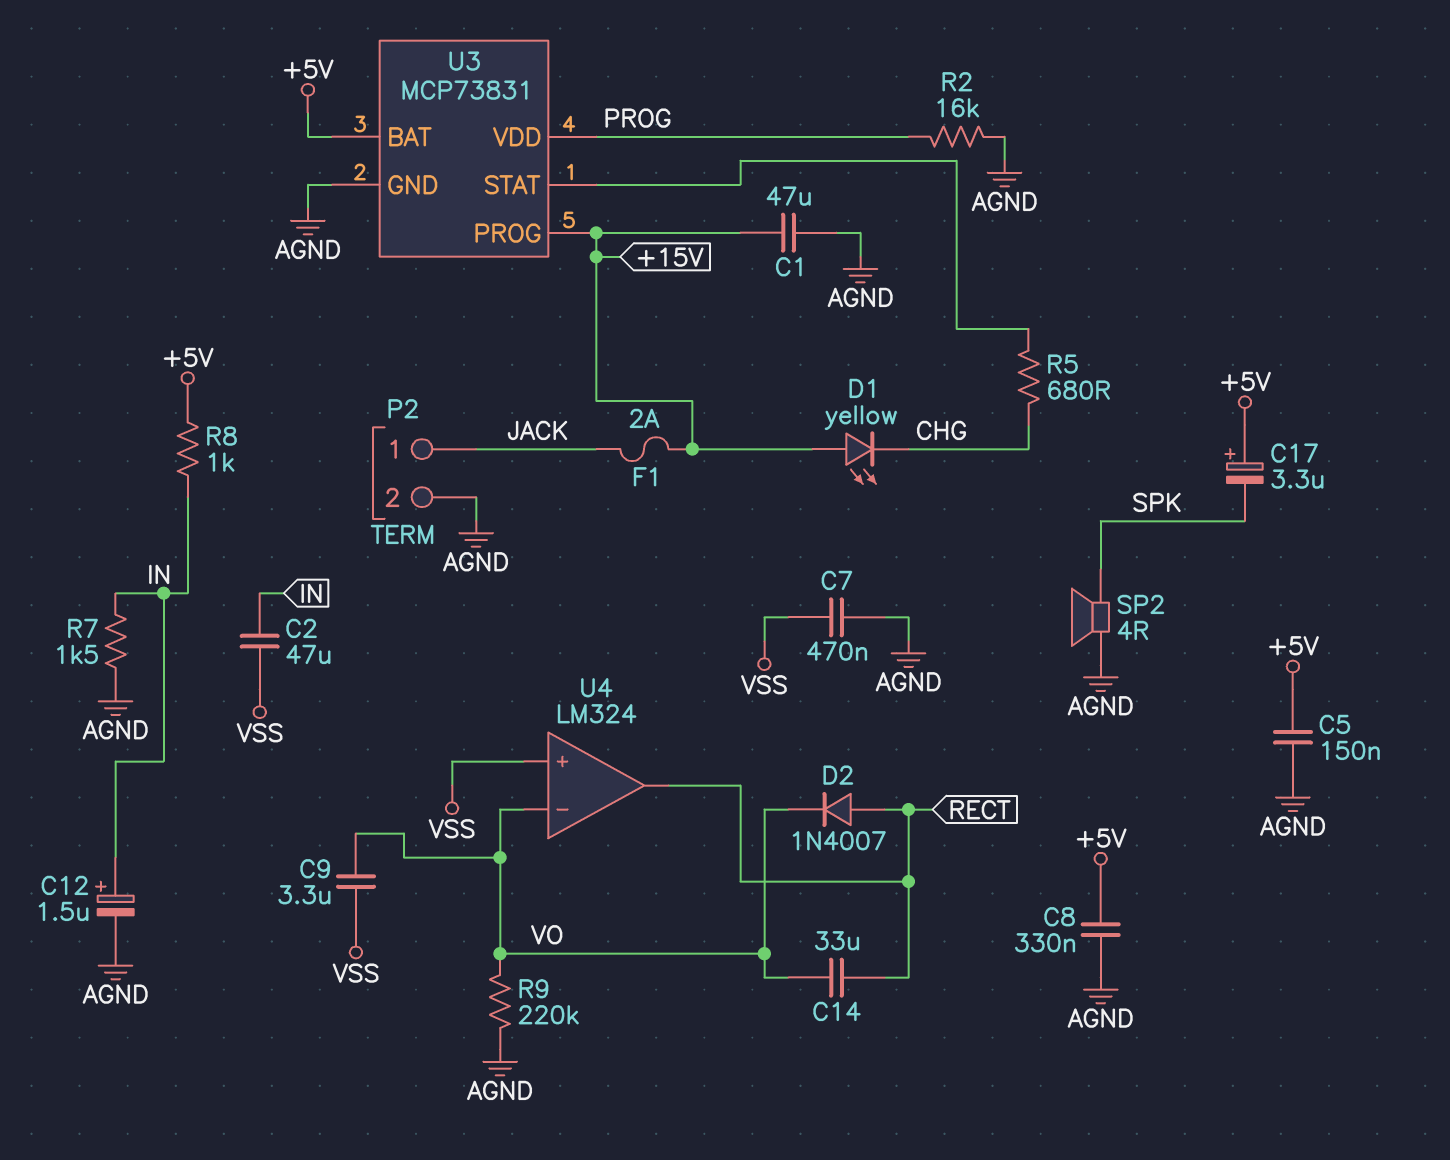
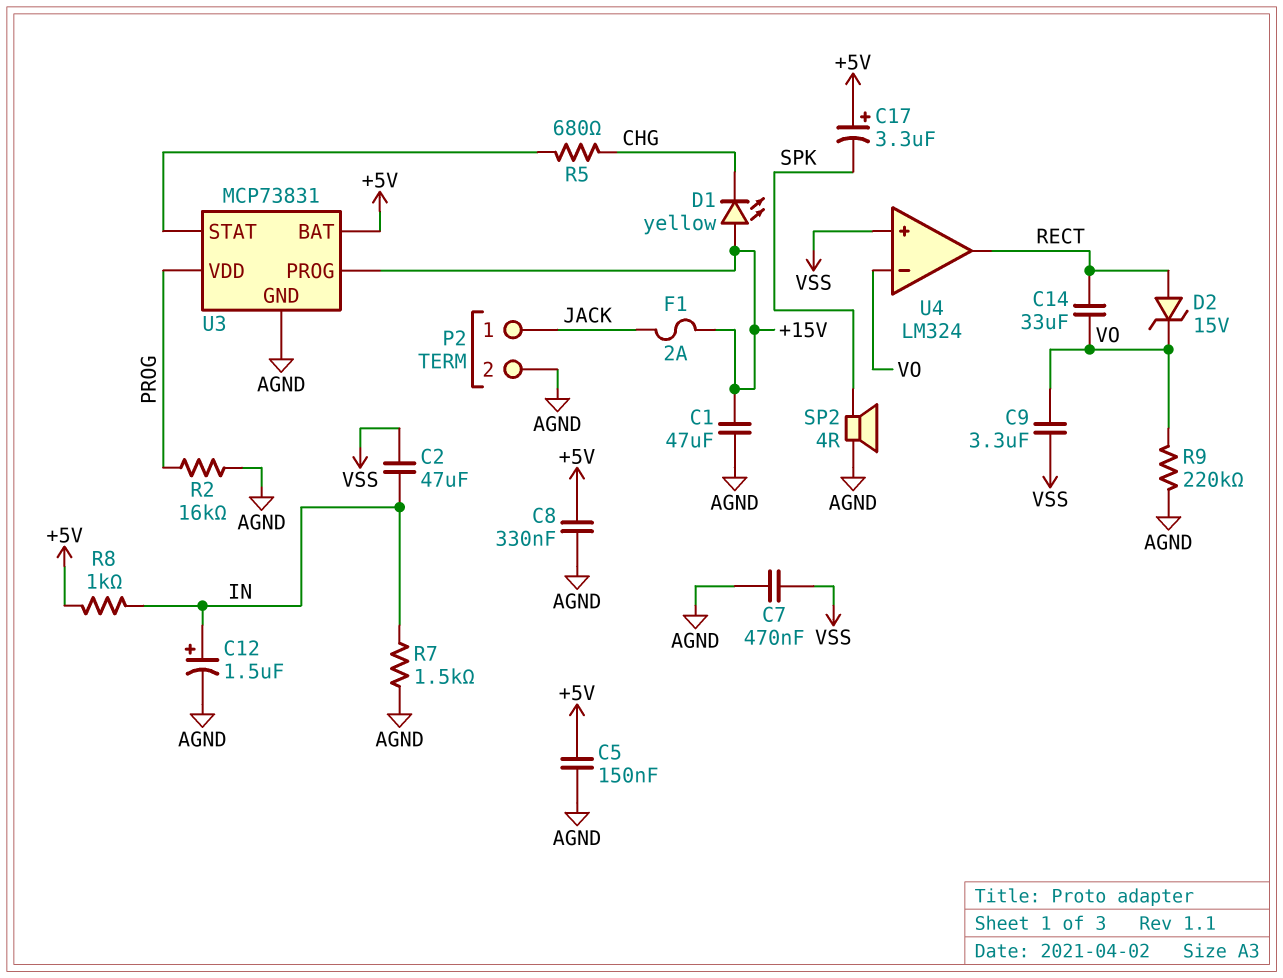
D2: diode 1N4007 (A RECT, K VO) -> zener 15V (A RECT, K VO)

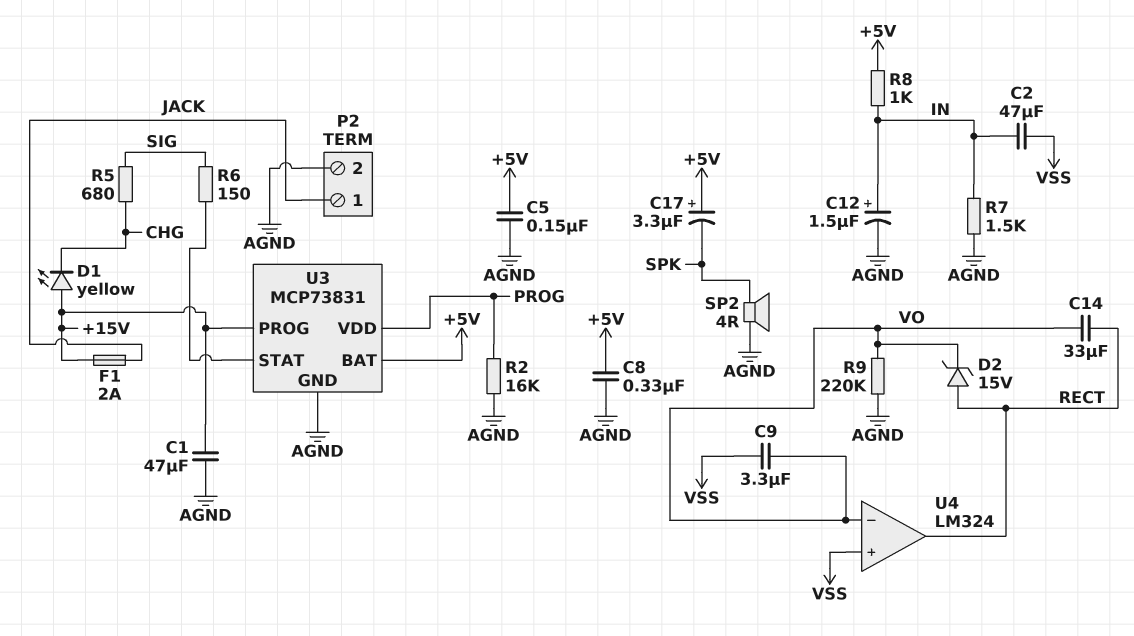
C7: 470nF (AGND, VSS) -> none
R5: 680 (CHG, U3/STAT) -> 680 (CHG, SIG)
R6: none -> 150 (SIG, U3/STAT)

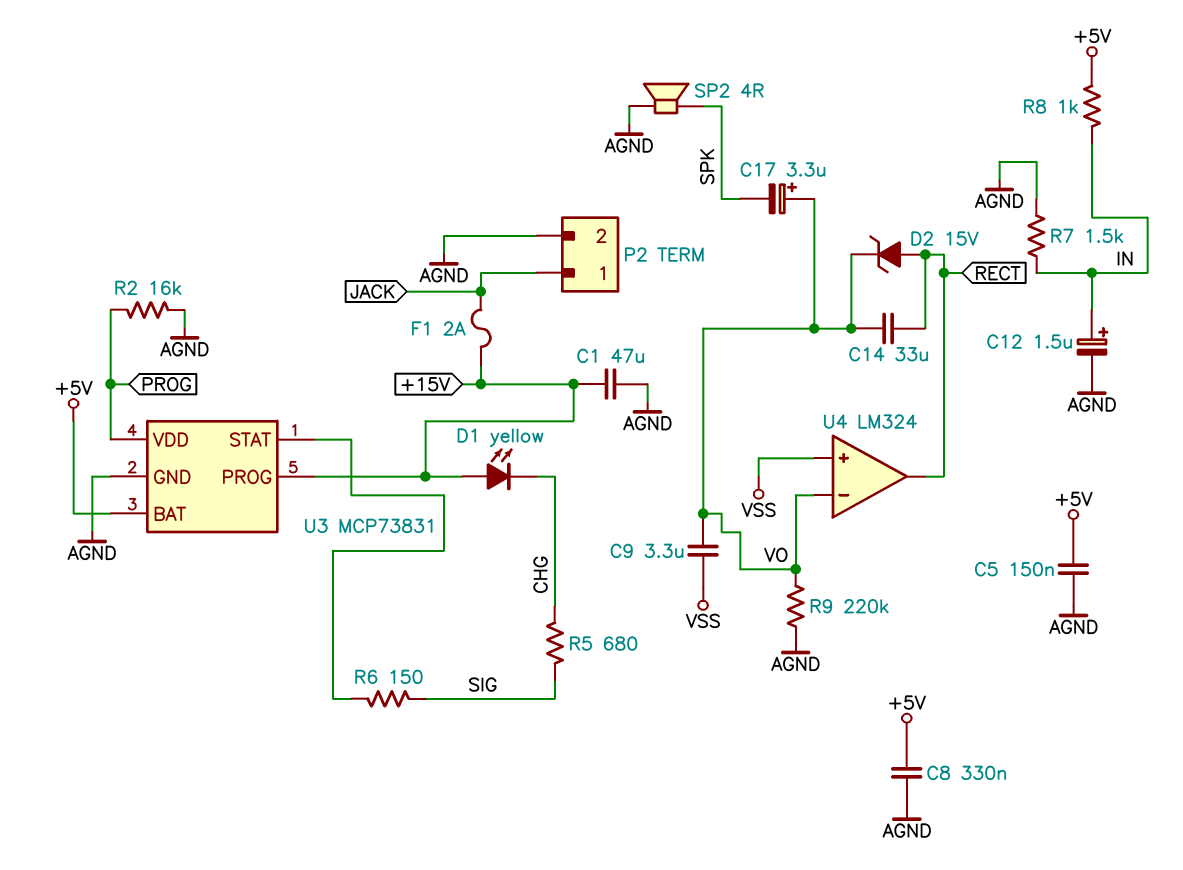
C2: 47uF (IN, VSS) -> none
C17: 3.3uF (plus +5V, minus SPK) -> 3.3uF (plus VO, minus SPK)

